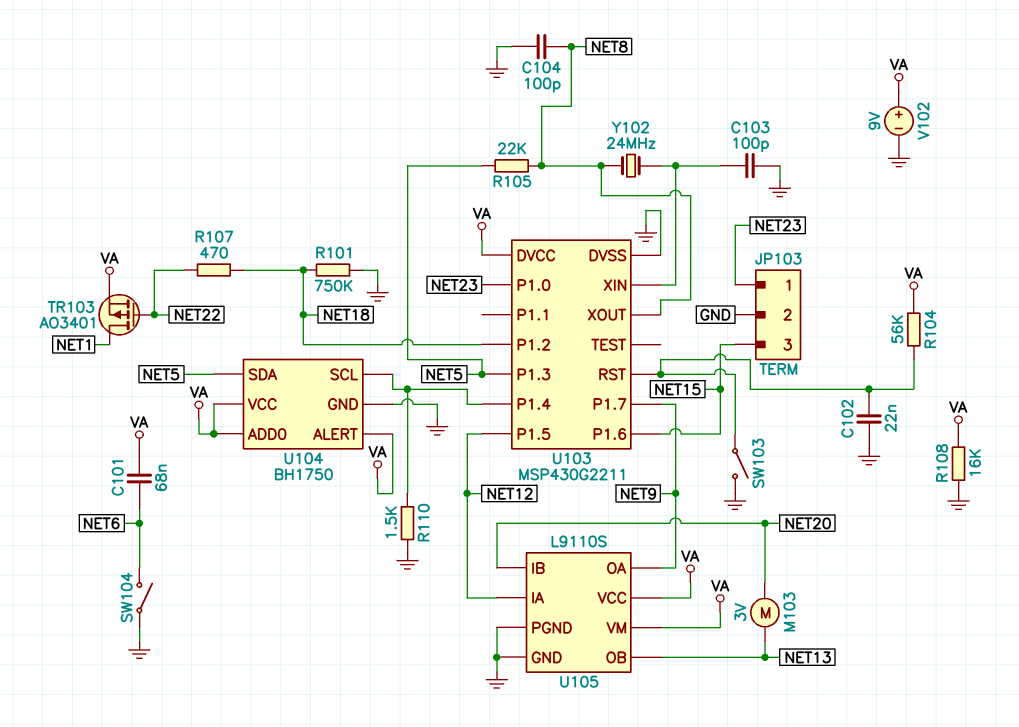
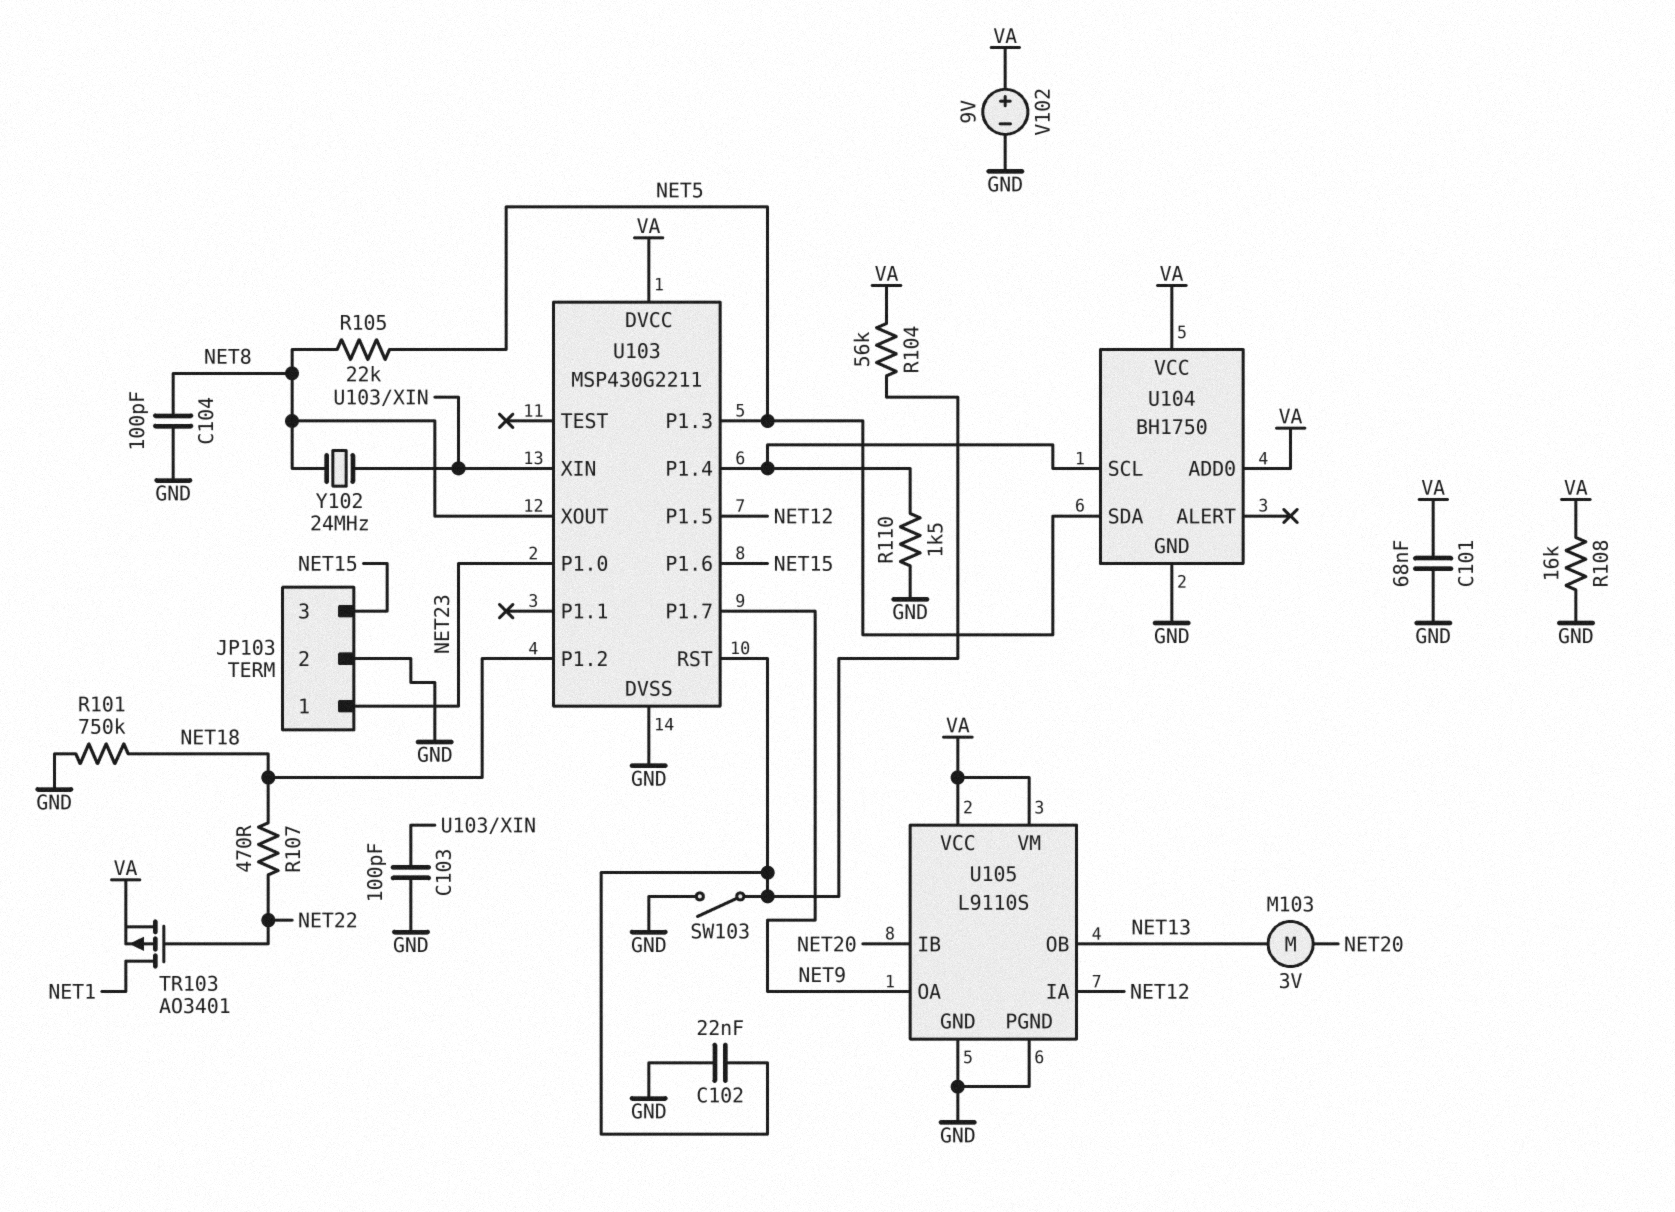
C101: 68nF (NET6, VA) -> 68nF (GND, VA)
SW104: switch (GND, NET6) -> none
U104 pin ALERT: VA -> none

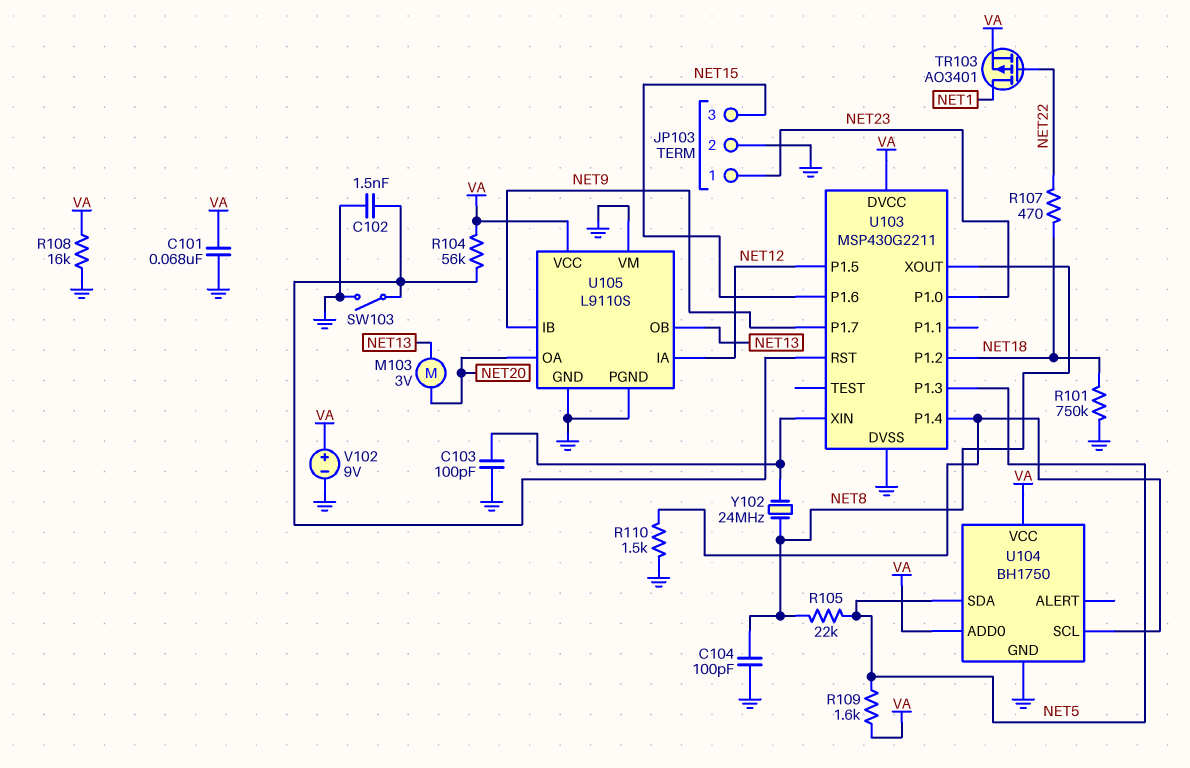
C102: 22nF (GND, U103/RST) -> 1.5nF (GND, U103/RST)
R109: none -> 1.6k (NET5, VA)
U105 pin IB: NET20 -> NET9
U105 pin OA: NET9 -> NET20
U105 pin VM: VA -> GND

